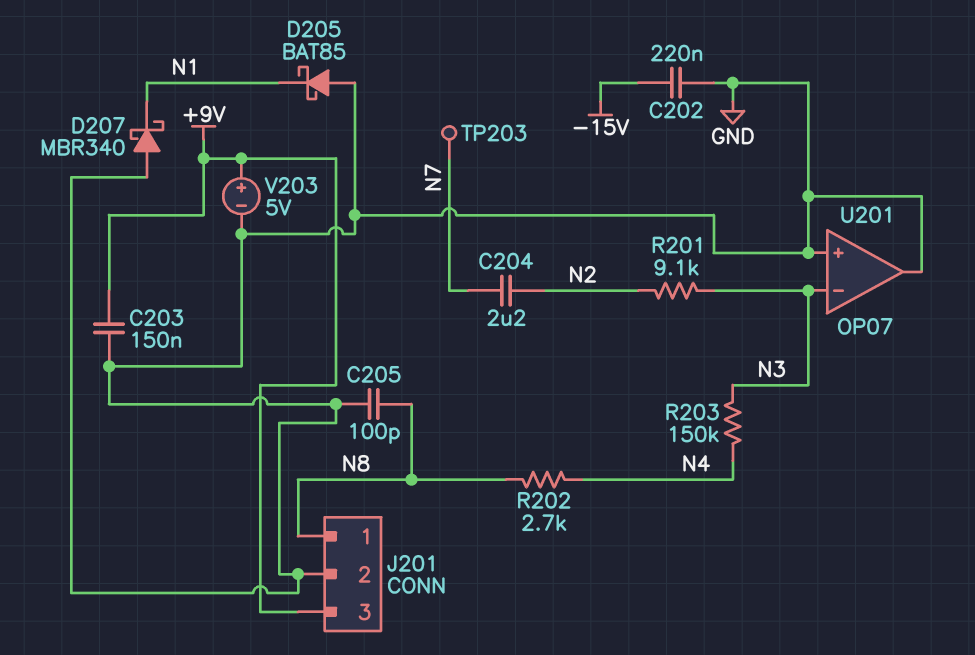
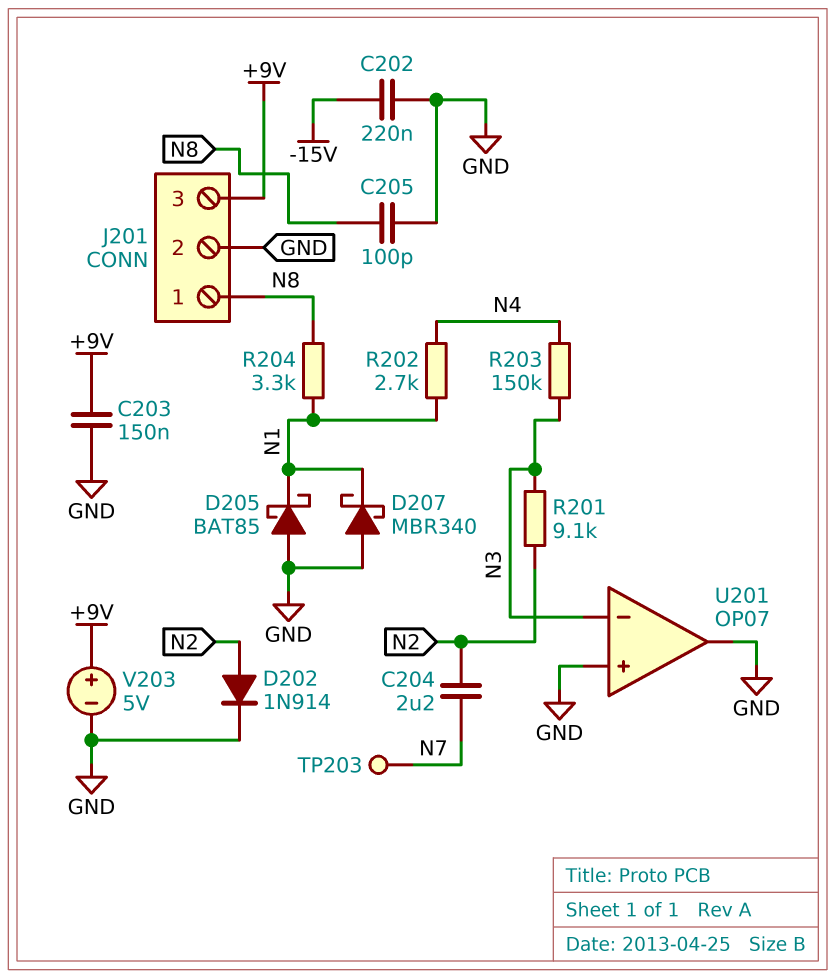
D202: none -> diode 1N914 (A N2, K GND)
R202: 2.7k (N4, N8) -> 2.7k (N1, N4)
R204: none -> 3.3k (N1, N8)

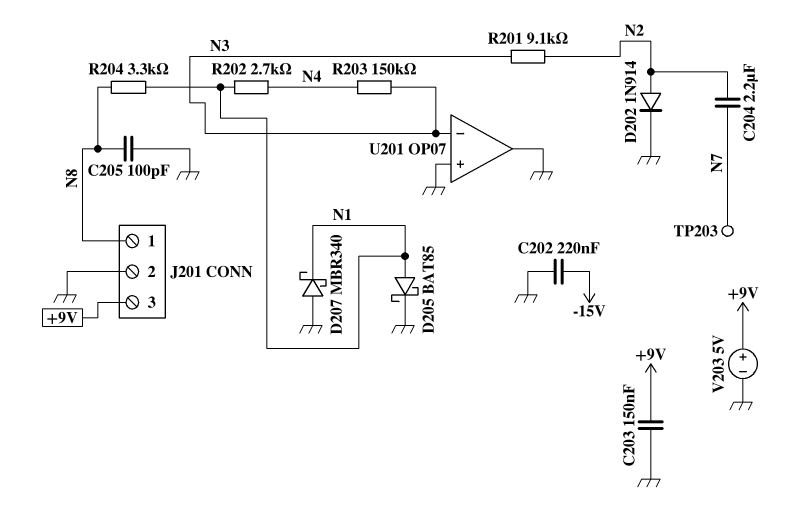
D205: schottky BAT85 (A GND, K N1) -> schottky BAT85 (A N1, K GND)

